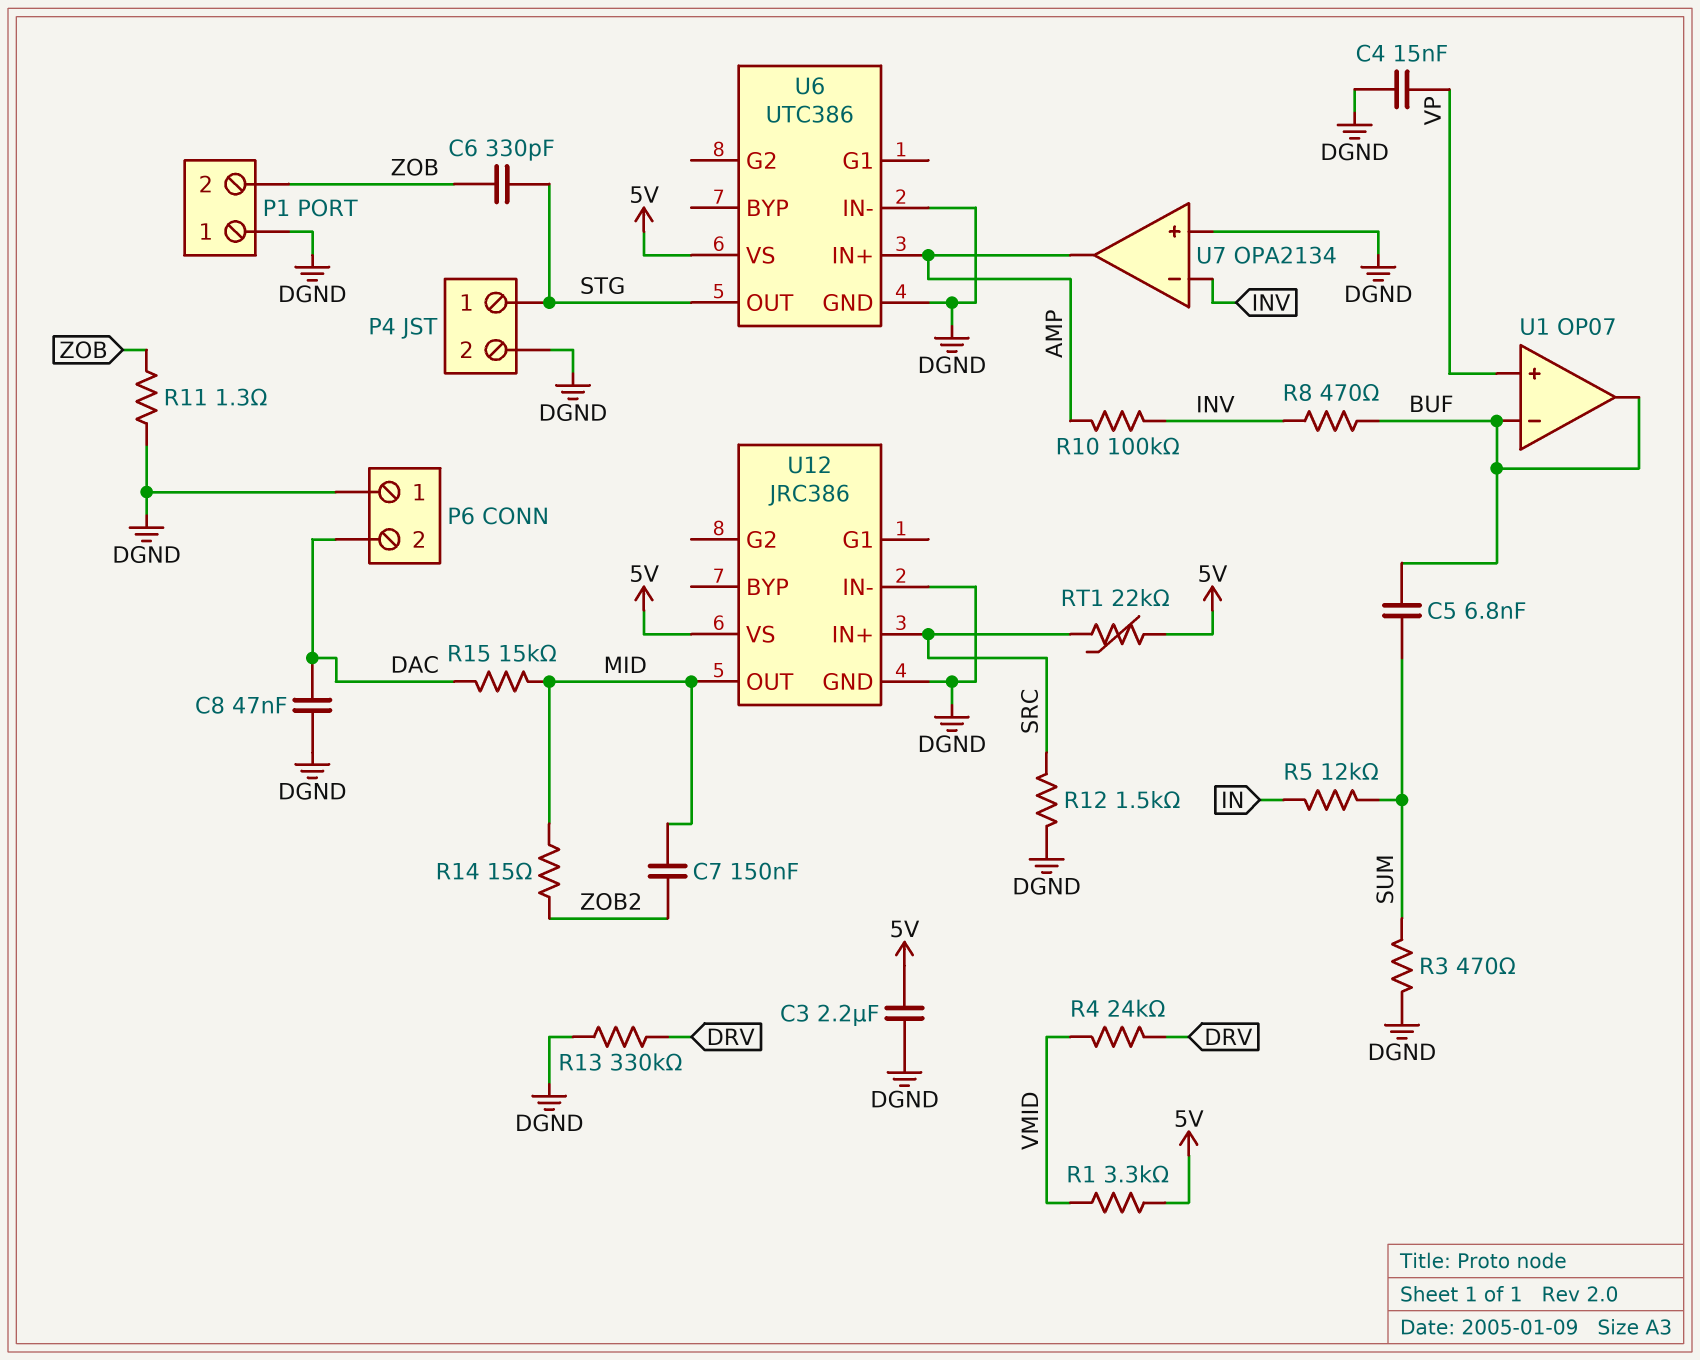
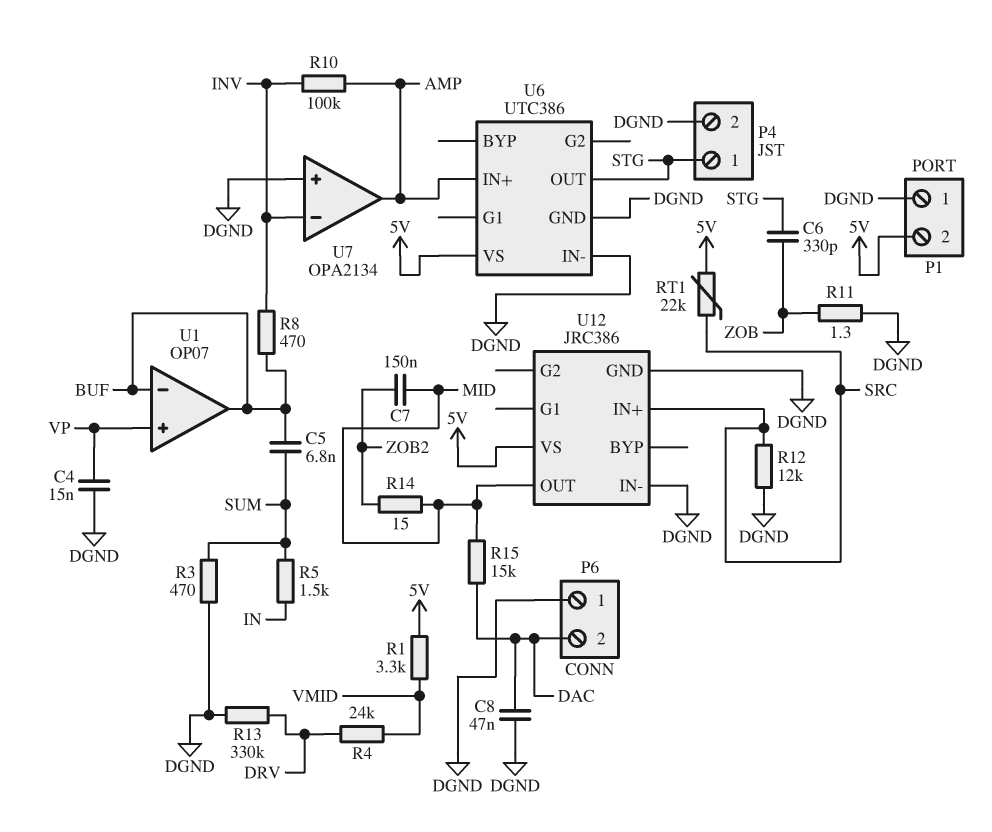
C3: 2.2uF (5V, DGND) -> none
P1 pin 2: ZOB -> 5V
R5: 12k (IN, SUM) -> 1.5k (IN, SUM)
R12: 1.5k (DGND, SRC) -> 12k (DGND, SRC)

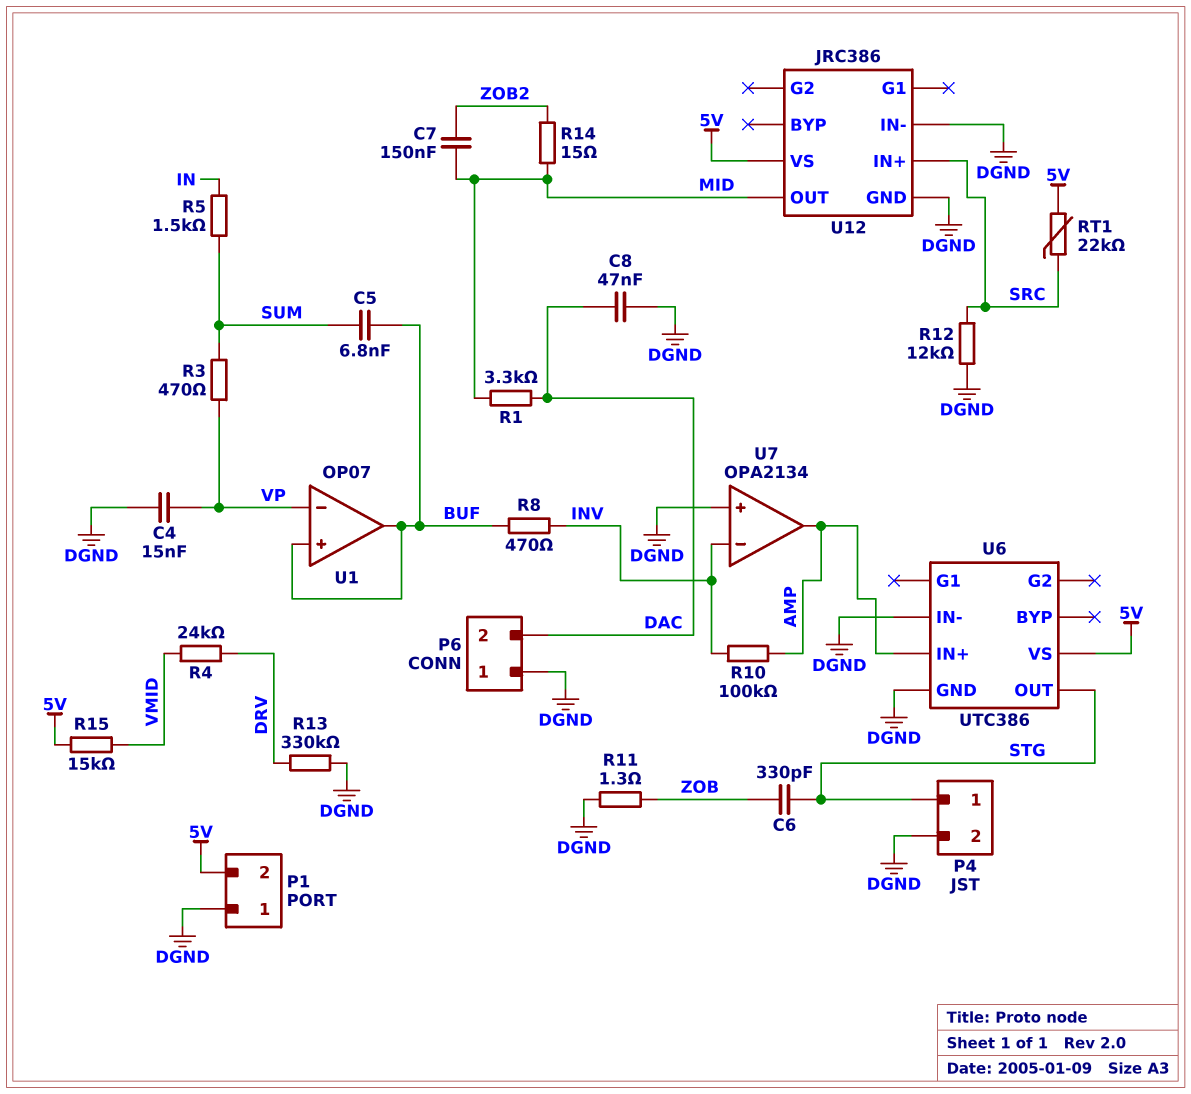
R1: 3.3k (5V, VMID) -> 3.3k (DAC, MID)
R3: 470 (DGND, SUM) -> 470 (SUM, VP)
R15: 15k (DAC, MID) -> 15k (5V, VMID)
U1 pin in+: VP -> BUF
U1 pin in-: BUF -> VP

